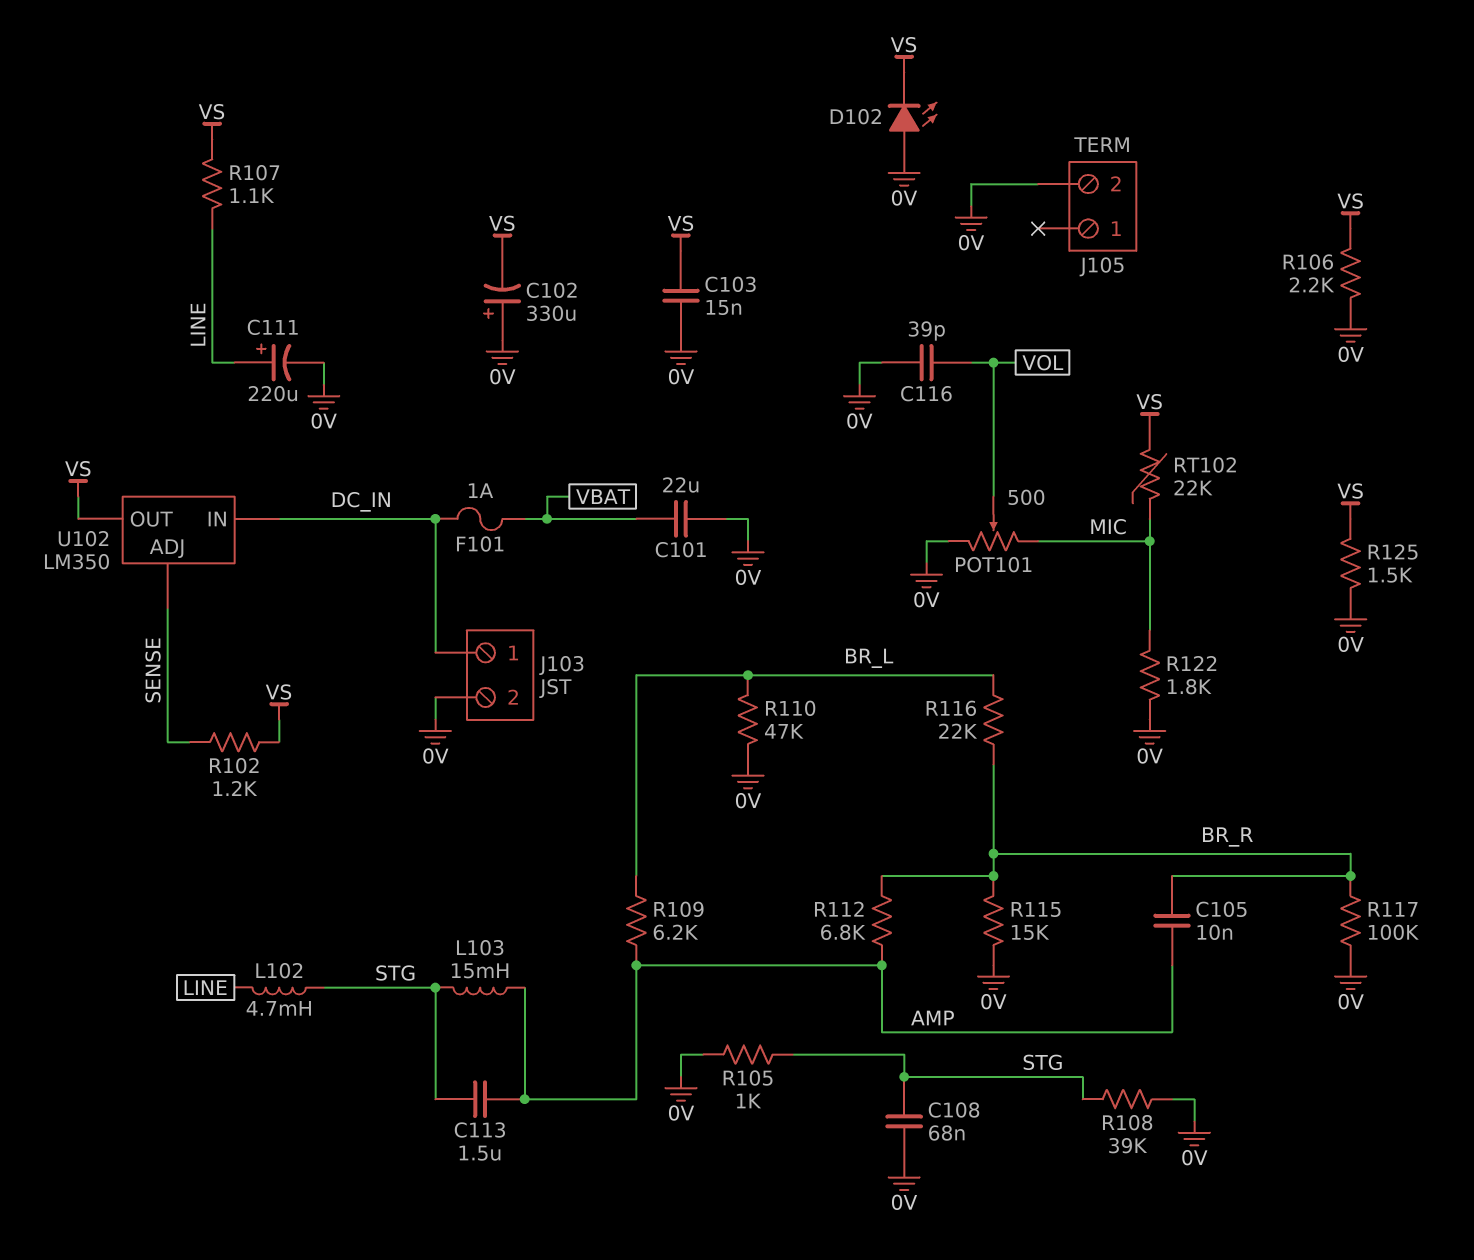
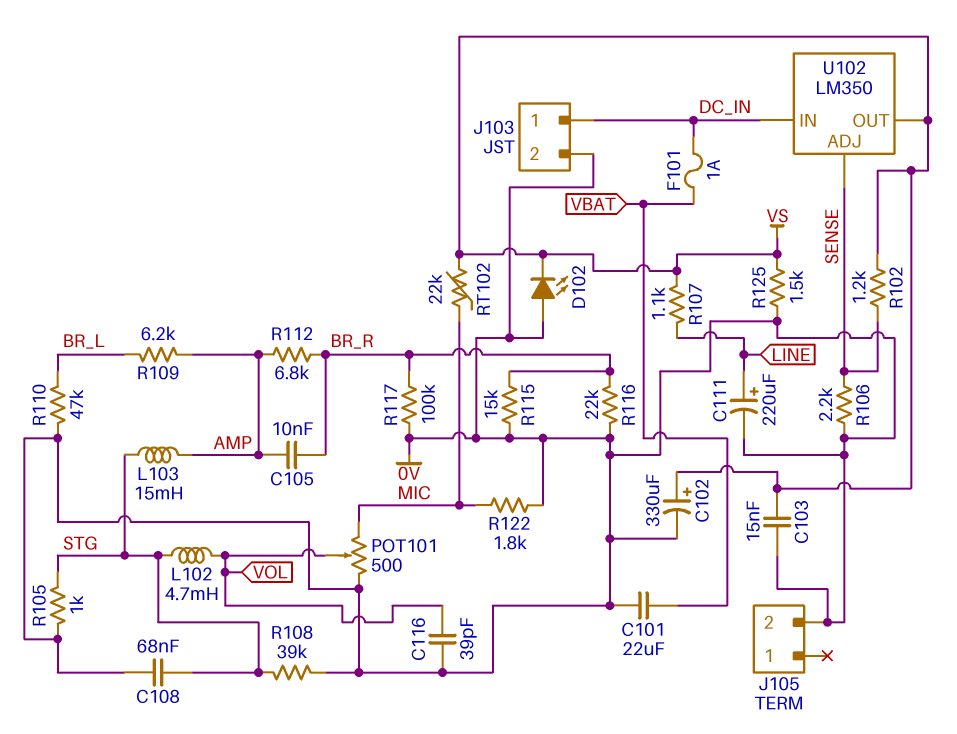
C102: 330uF (plus 0V, minus VS) -> 330uF (plus VS, minus 0V)
C113: 1.5uF (AMP, STG) -> none
L102: 4.7mH (LINE, STG) -> 4.7mH (STG, VOL)
R106: 2.2k (0V, VS) -> 2.2k (0V, SENSE)
R116: 22k (BR_L, BR_R) -> 22k (0V, BR_R)

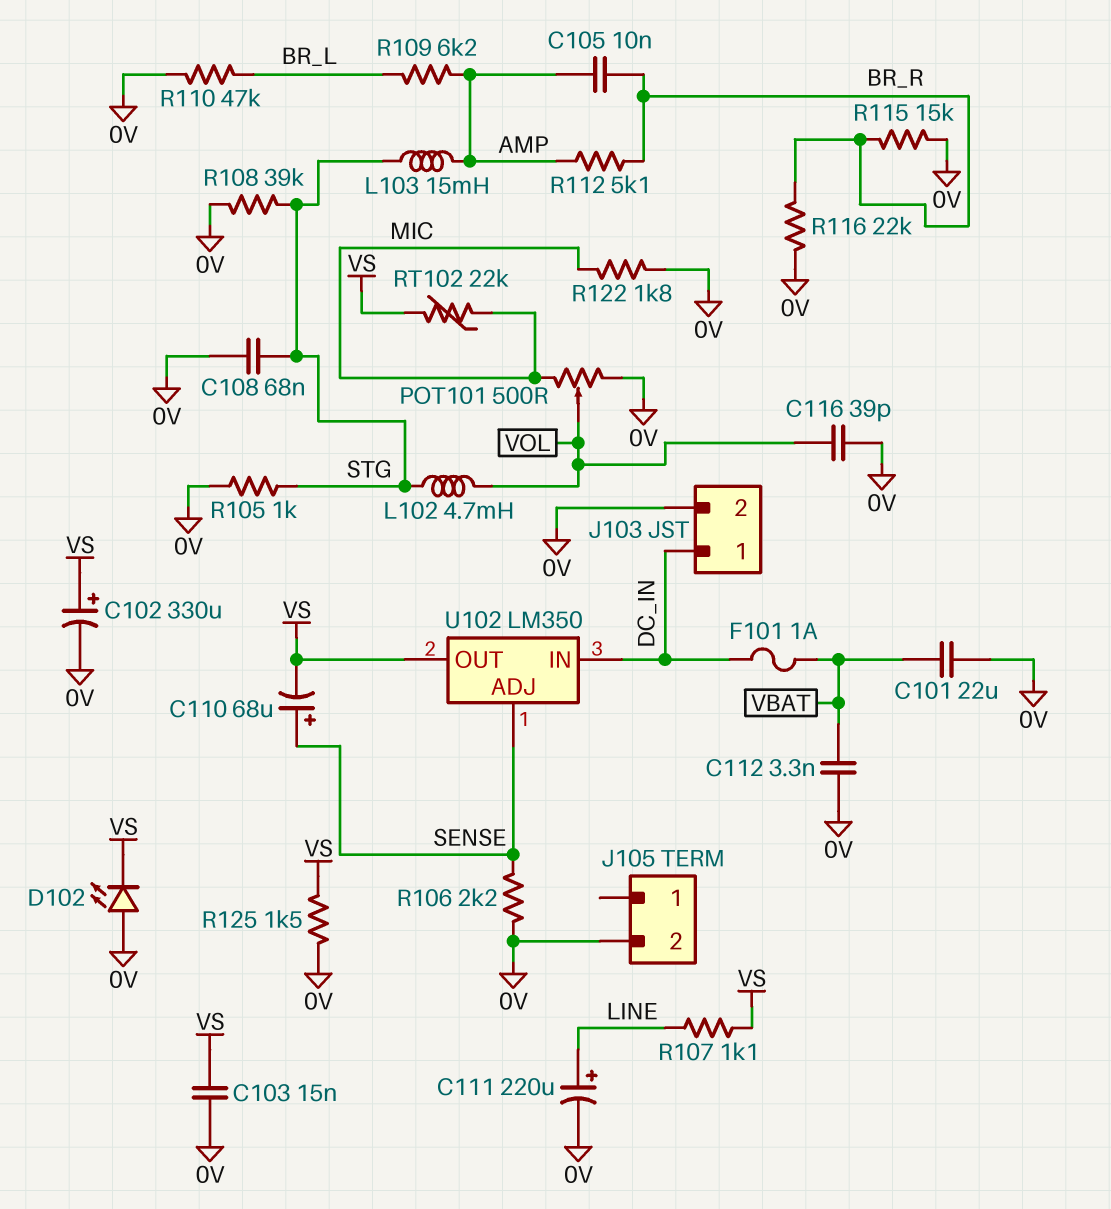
C110: none -> 68uF (plus SENSE, minus VS)
C112: none -> 3.3nF (0V, VBAT)
R102: 1.2k (SENSE, VS) -> none
R112: 6.8k (AMP, BR_R) -> 5.1k (AMP, BR_R)
R117: 100k (0V, BR_R) -> none

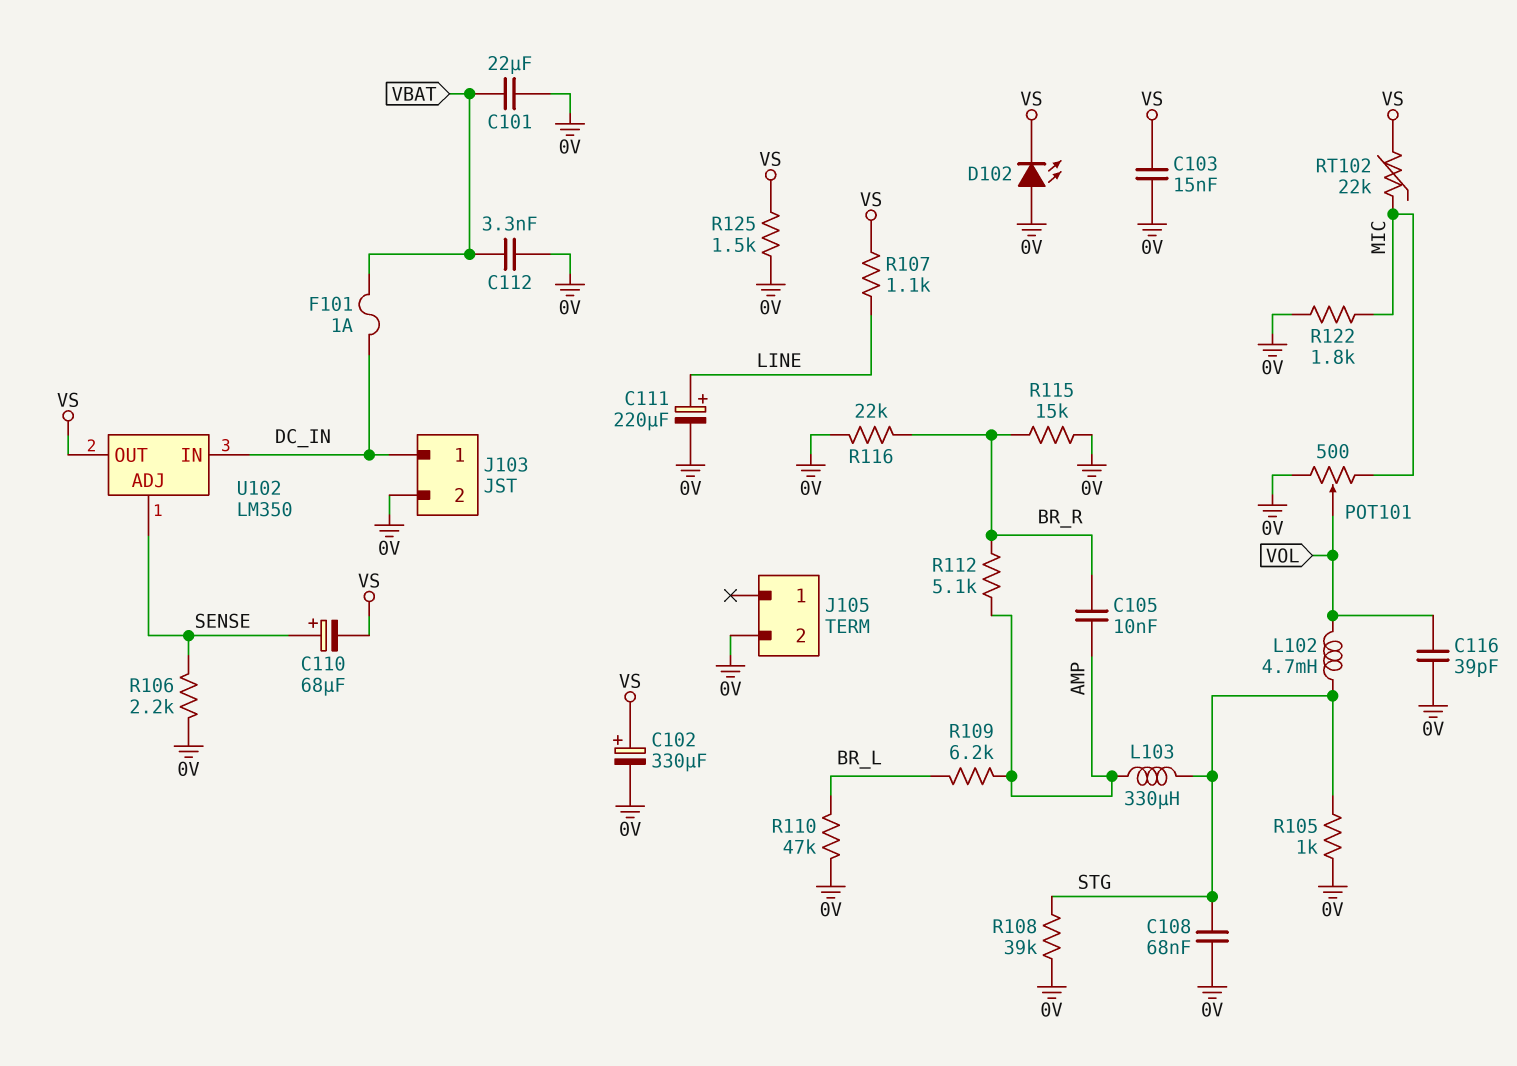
L103: 15mH (AMP, STG) -> 330uH (AMP, STG)

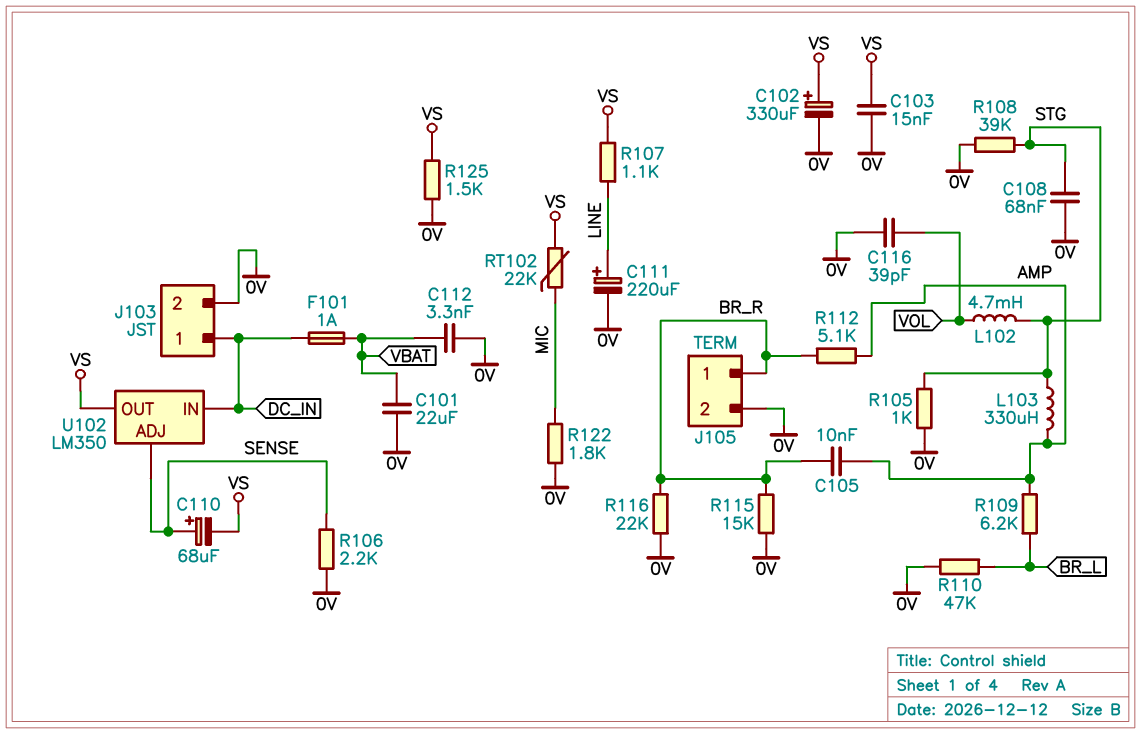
D102: LED (A 0V, K VS) -> none
J105 pin 1: none -> BR_R
POT101: 500 (0V, MIC, wiper VOL) -> none

